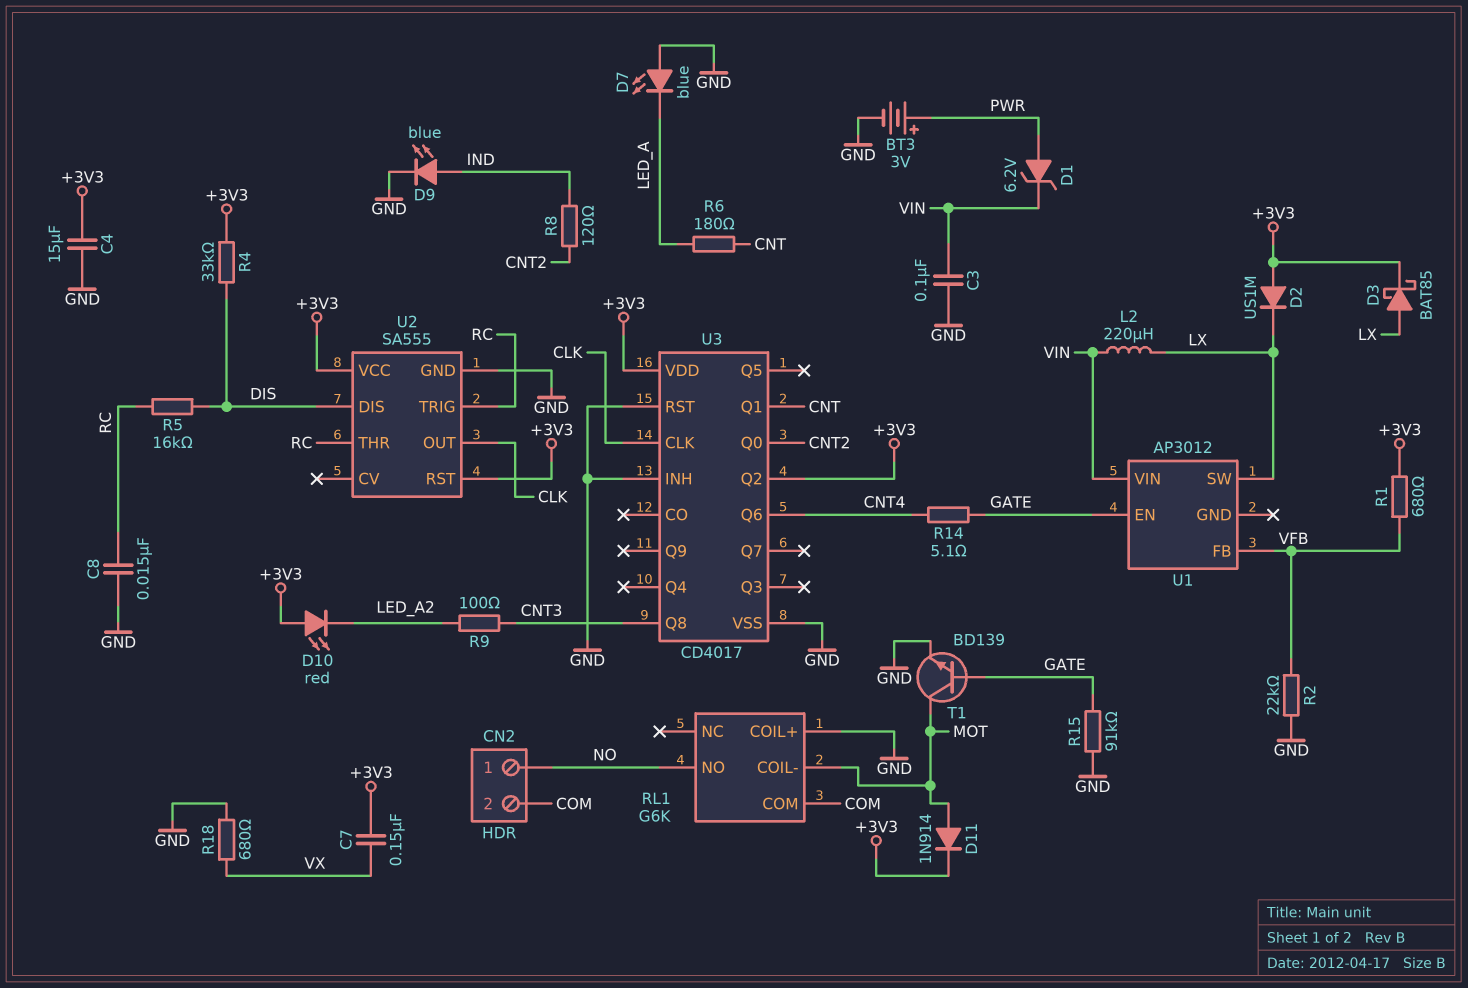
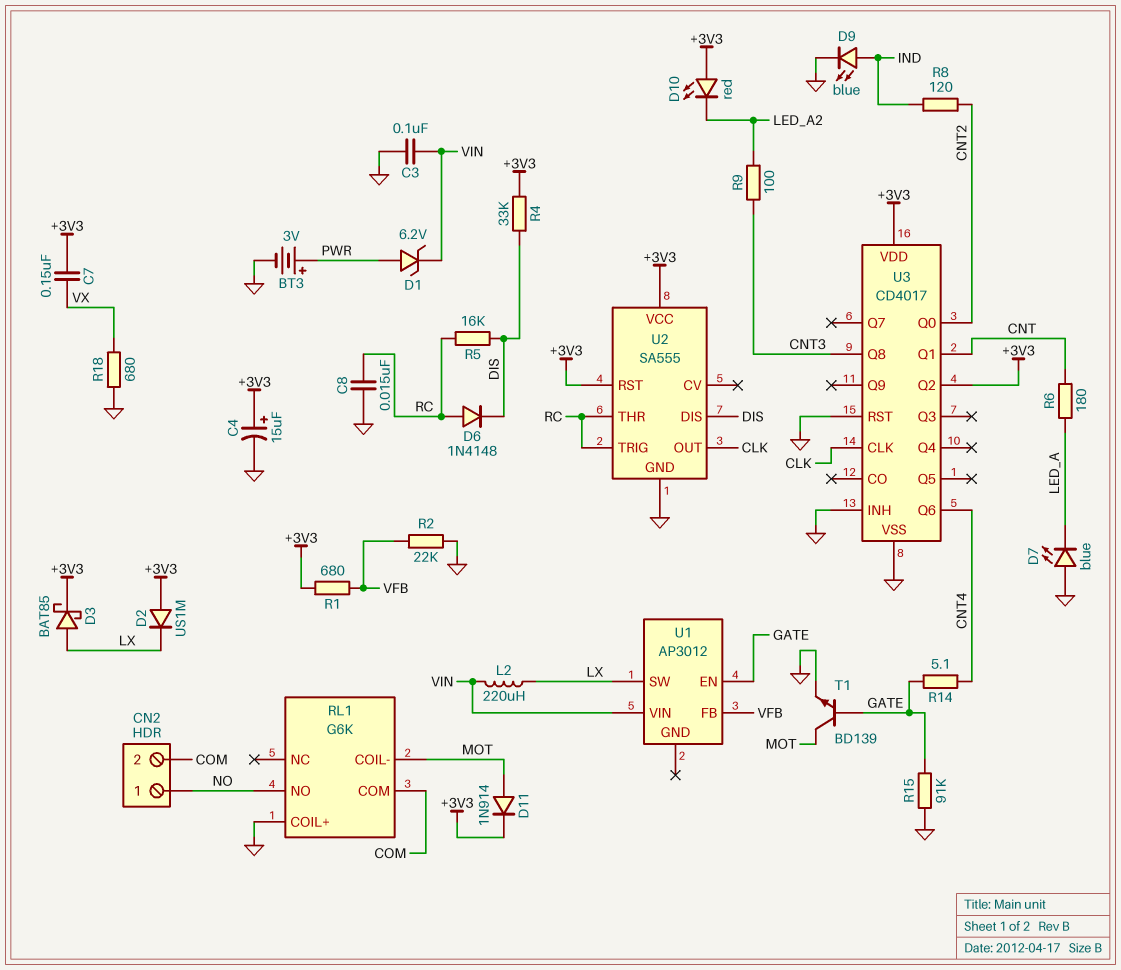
C4: 15uF (+3V3, GND) -> 15uF (plus +3V3, minus GND)
D6: none -> diode 1N4148 (A RC, K DIS)

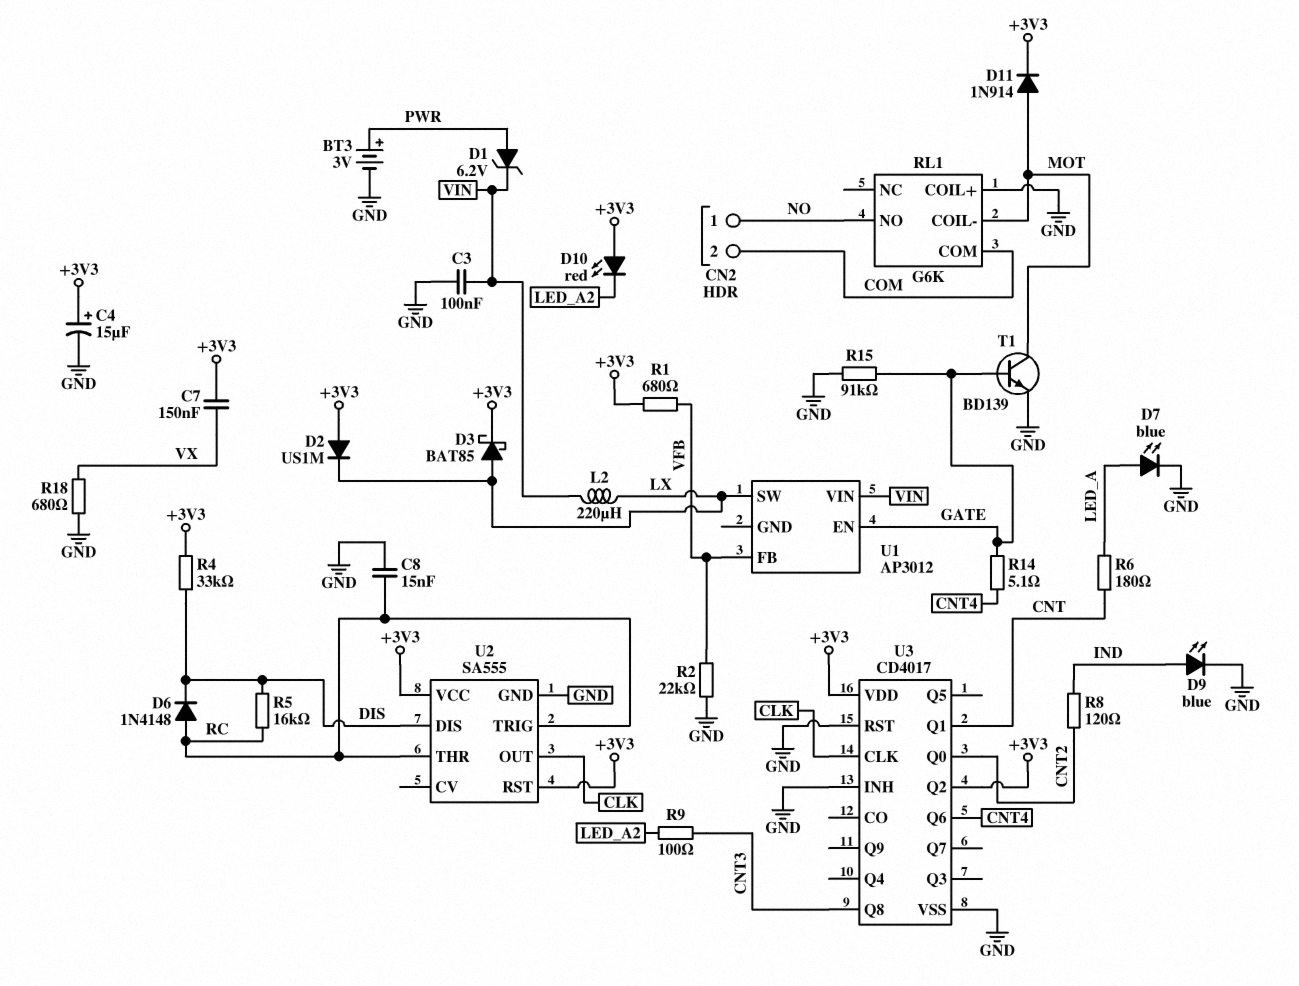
D7: LED blue (A GND, K LED_A) -> LED blue (A LED_A, K GND)

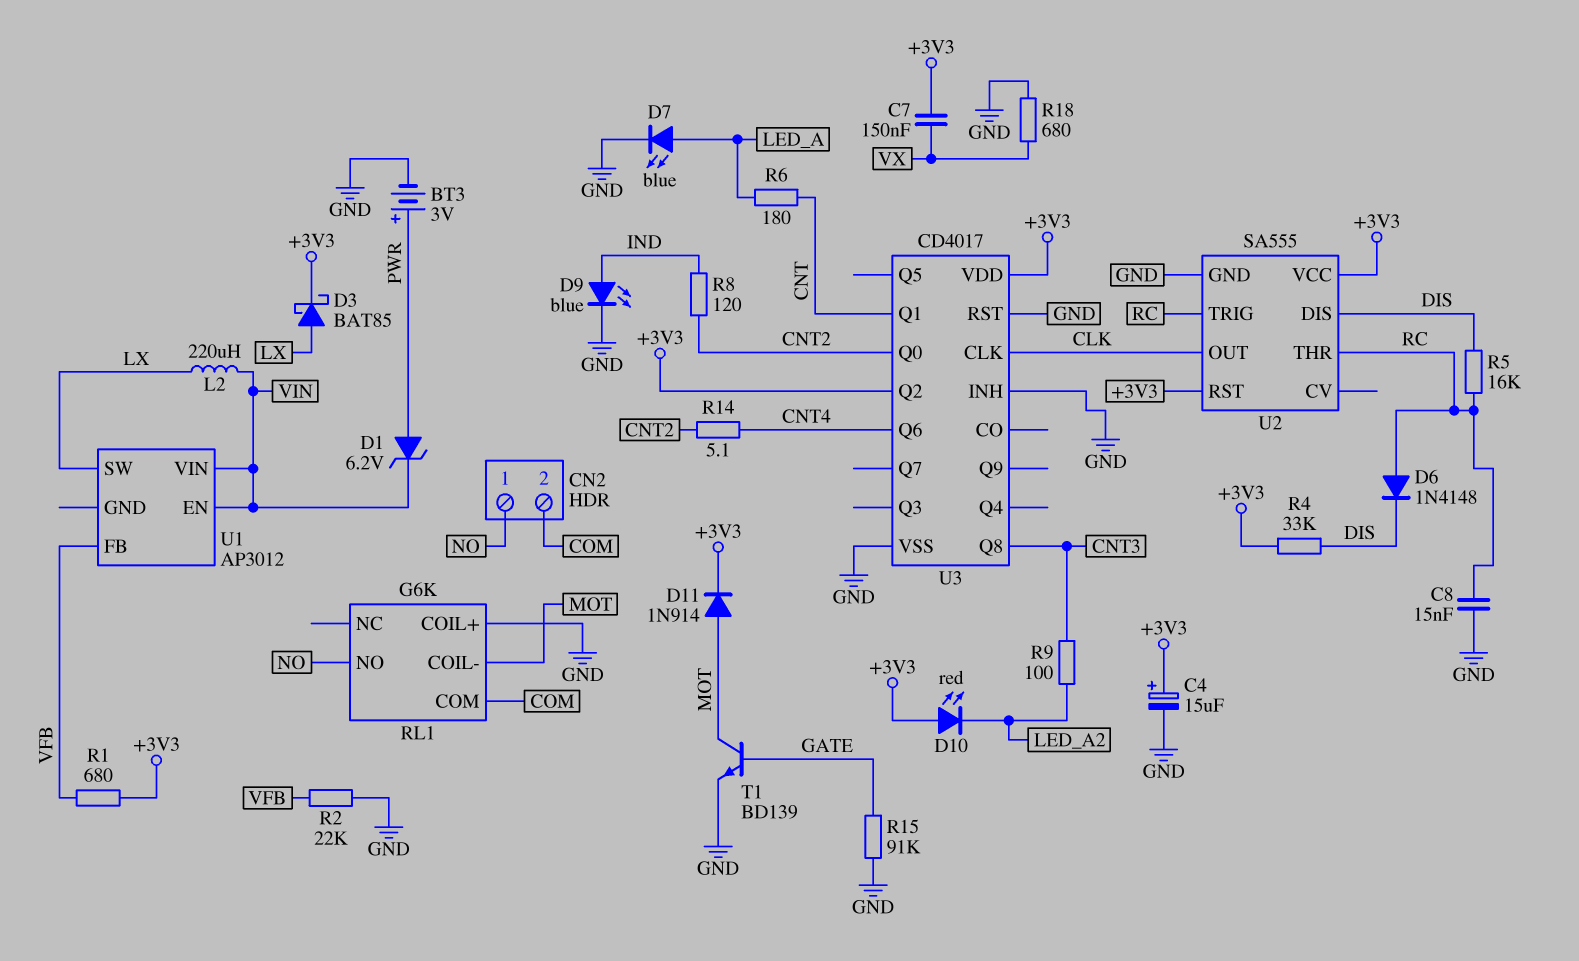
C3: 100nF (GND, VIN) -> none
D2: diode US1M (A +3V3, K LX) -> none
R14: 5.1 (CNT4, GATE) -> 5.1 (CNT2, CNT4)
U1 pin EN: GATE -> VIN

